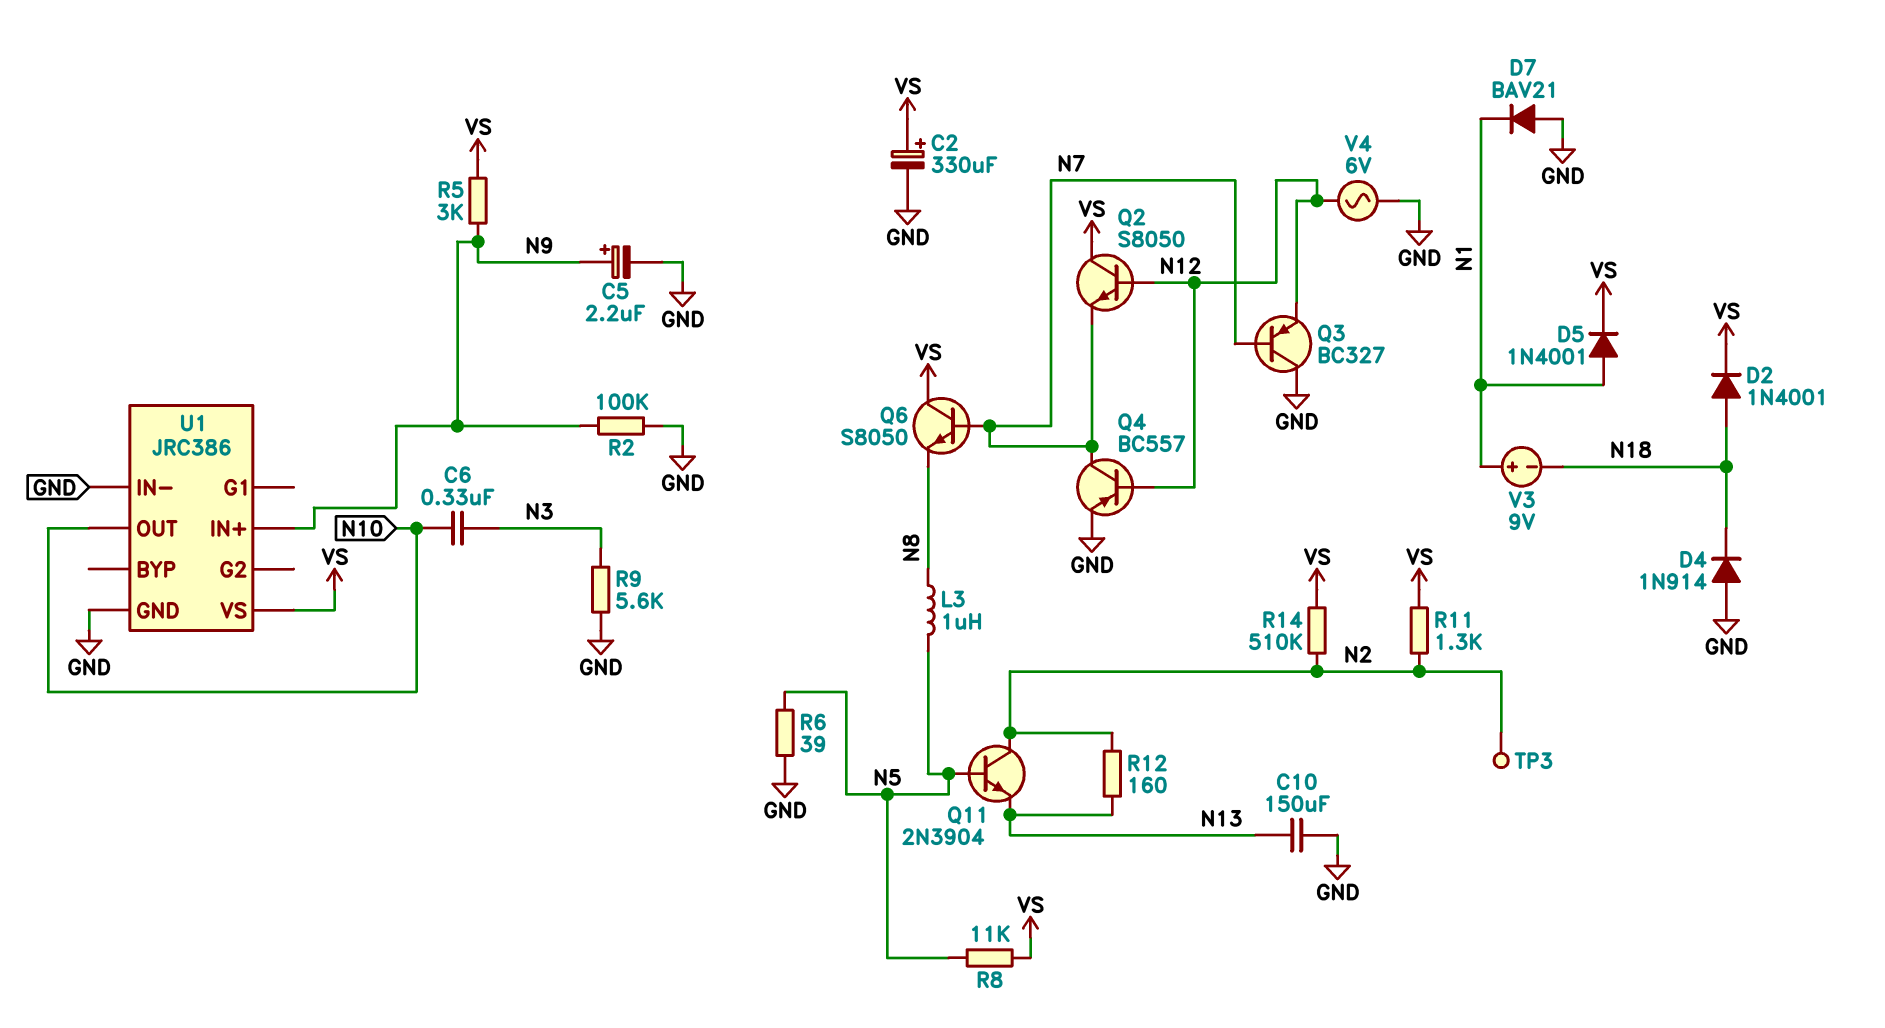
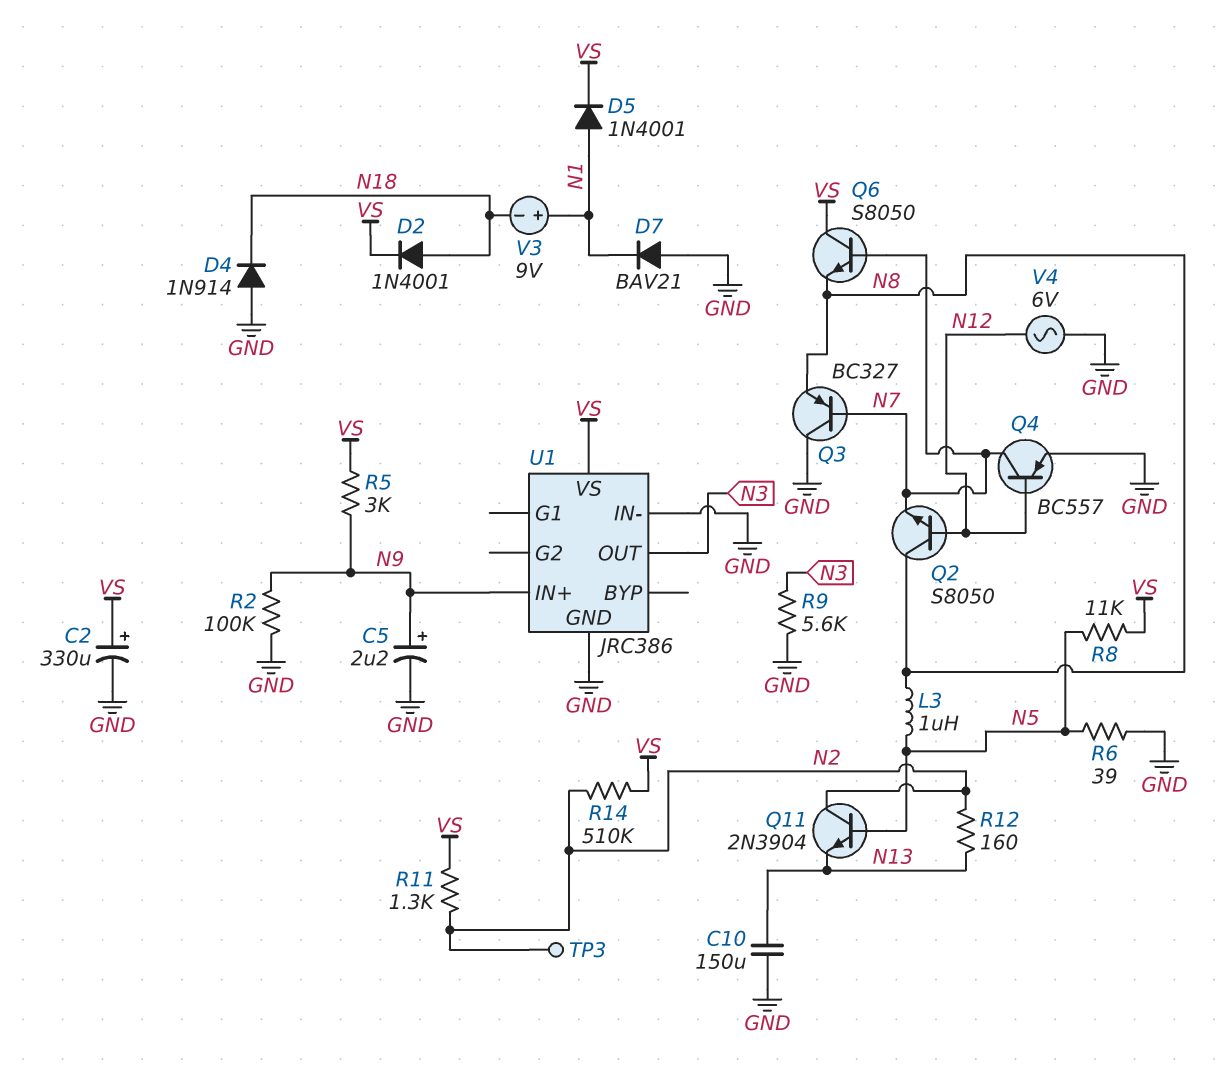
C6: 330nF (N3, N10) -> none
Q2: NPN S8050 (B N12, C VS, E N7) -> NPN S8050 (B N12, C N8, E N7)
Q3: PNP BC327 (B N7, C GND, E N12) -> PNP BC327 (B N7, C GND, E N8)
U1 pin OUT: N10 -> N3

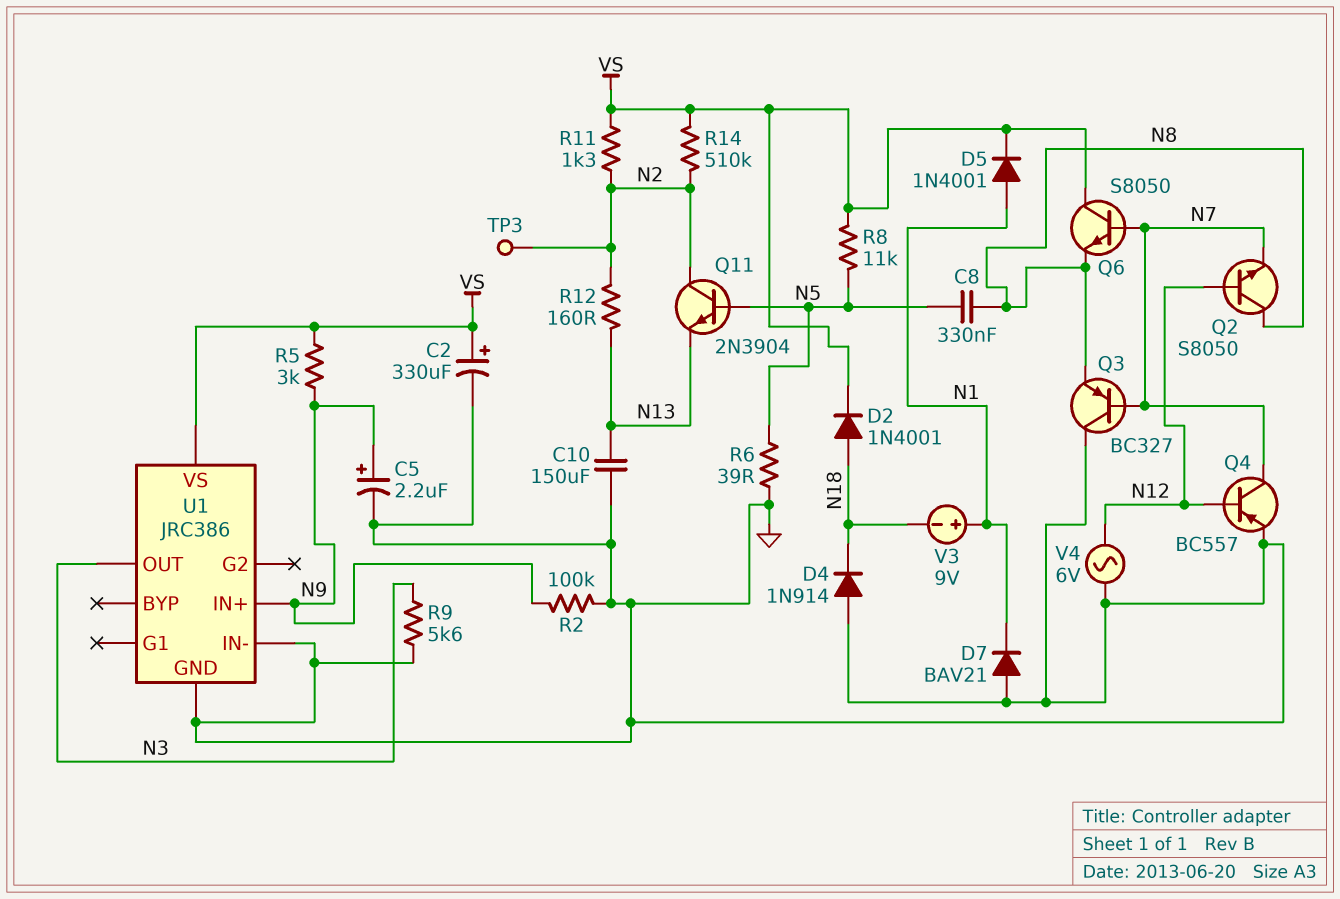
C8: none -> 330nF (N5, N8)
L3: 1uH (N5, N8) -> none

